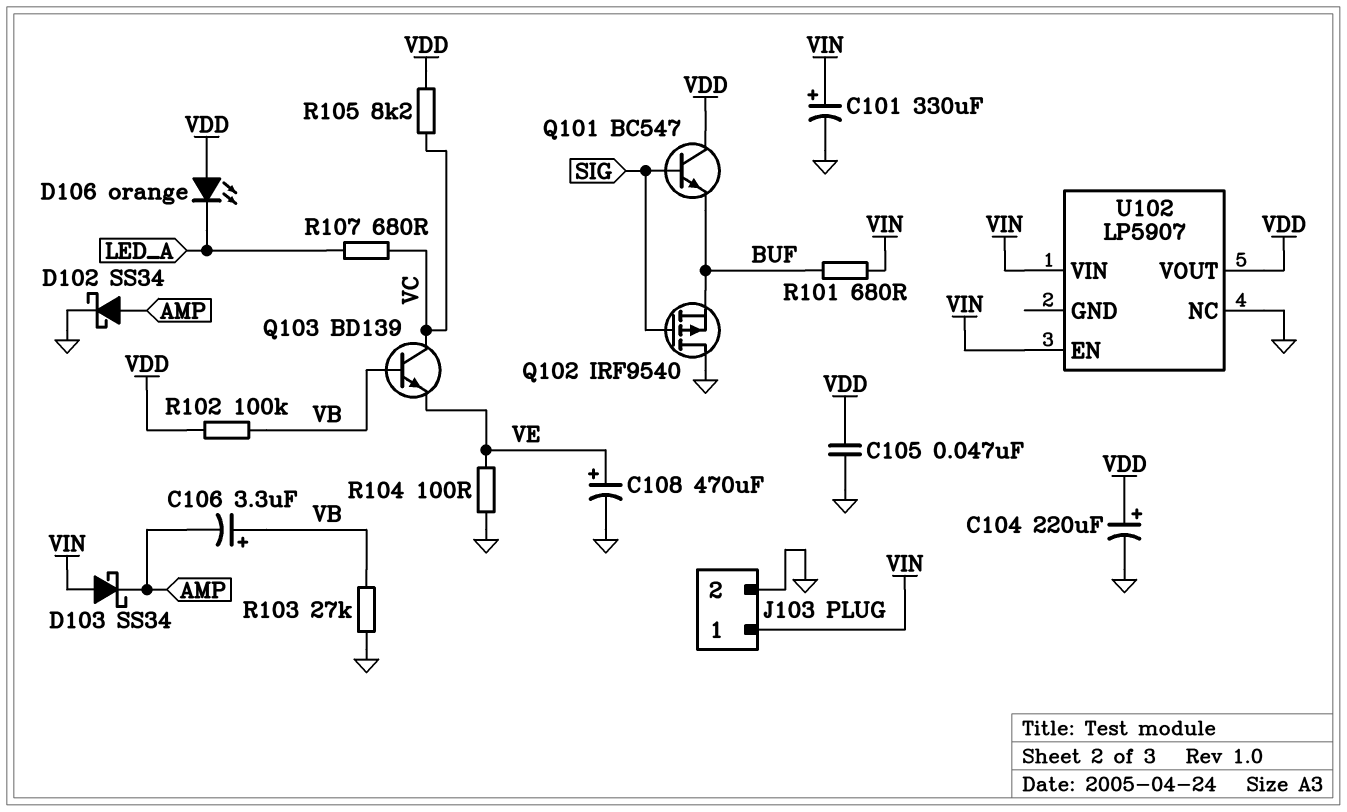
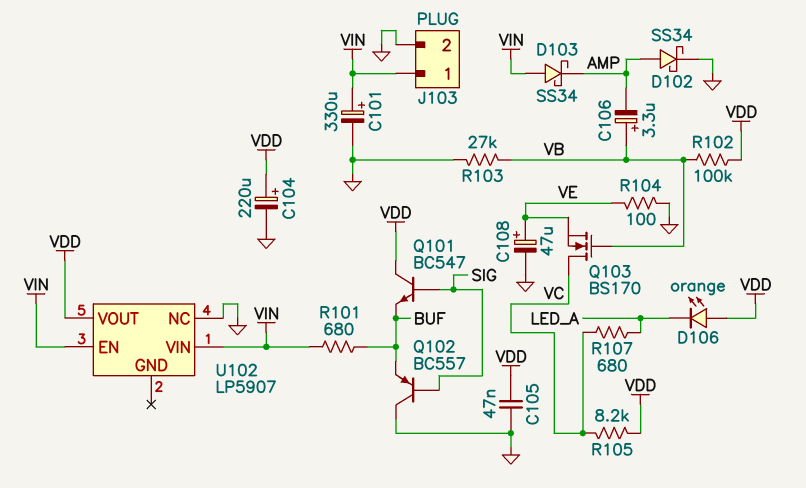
C108: 470uF (plus VE, minus GND) -> 47uF (plus VE, minus GND)
Q102: PMOS IRF9540 (G SIG, D GND, S BUF) -> PNP BC557 (B SIG, C GND, E BUF)
Q103: NPN BD139 (B VB, C VC, E VE) -> NMOS BS170 (G VB, D VC, S VE)

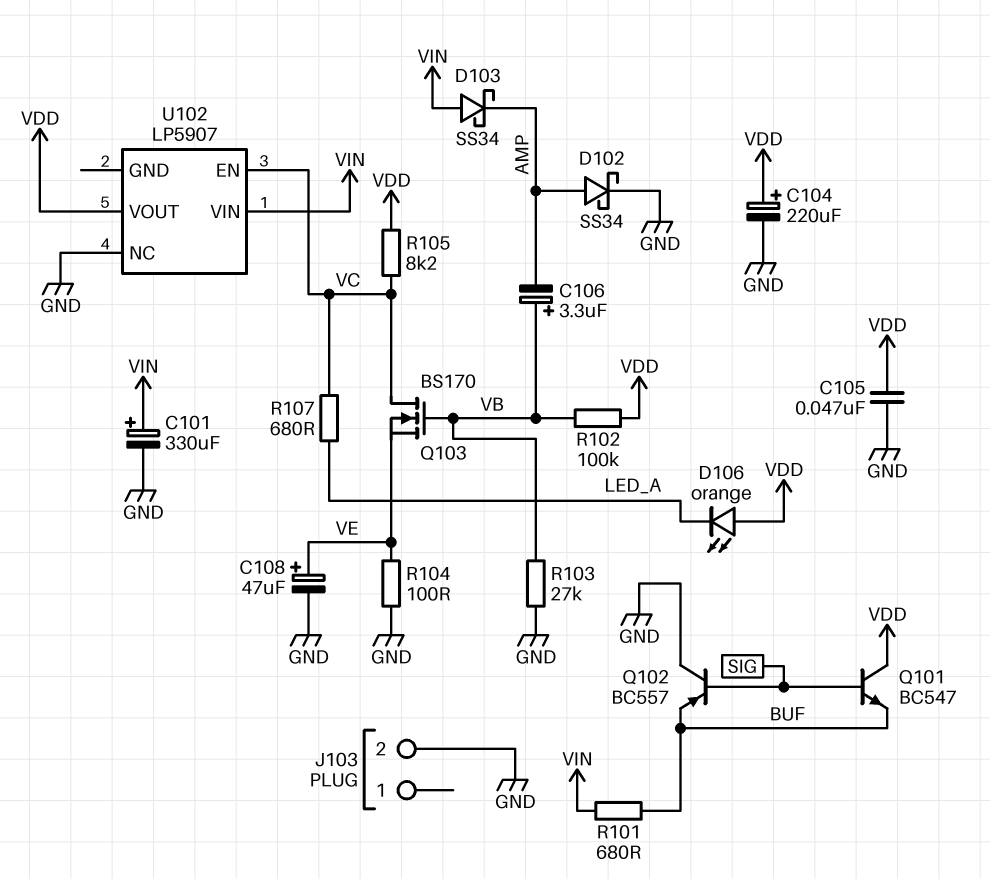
J103 pin 1: VIN -> none
U102 pin EN: VIN -> VC

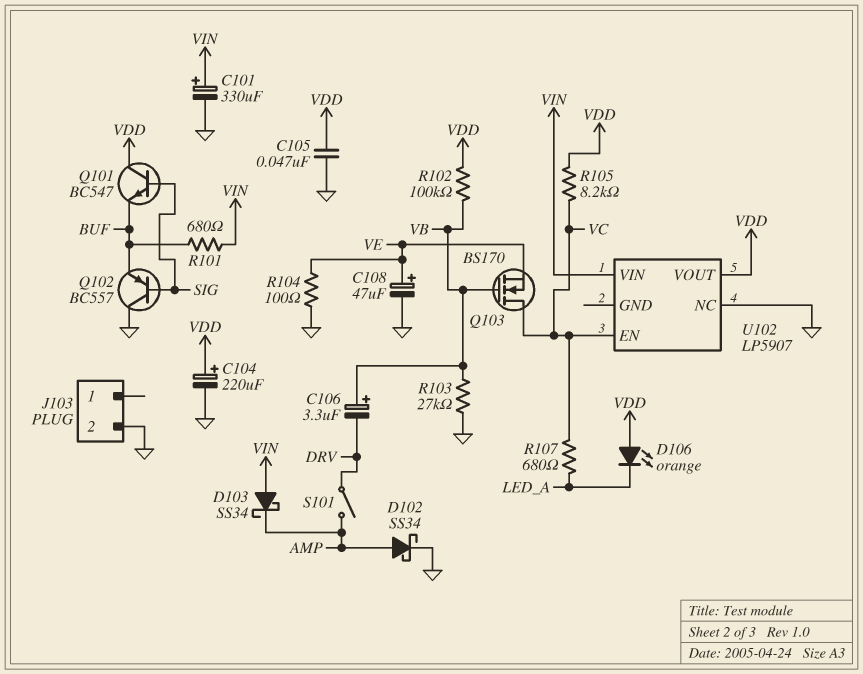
C106: 3.3uF (plus VB, minus AMP) -> 3.3uF (plus VB, minus DRV)
S101: none -> switch (AMP, DRV)

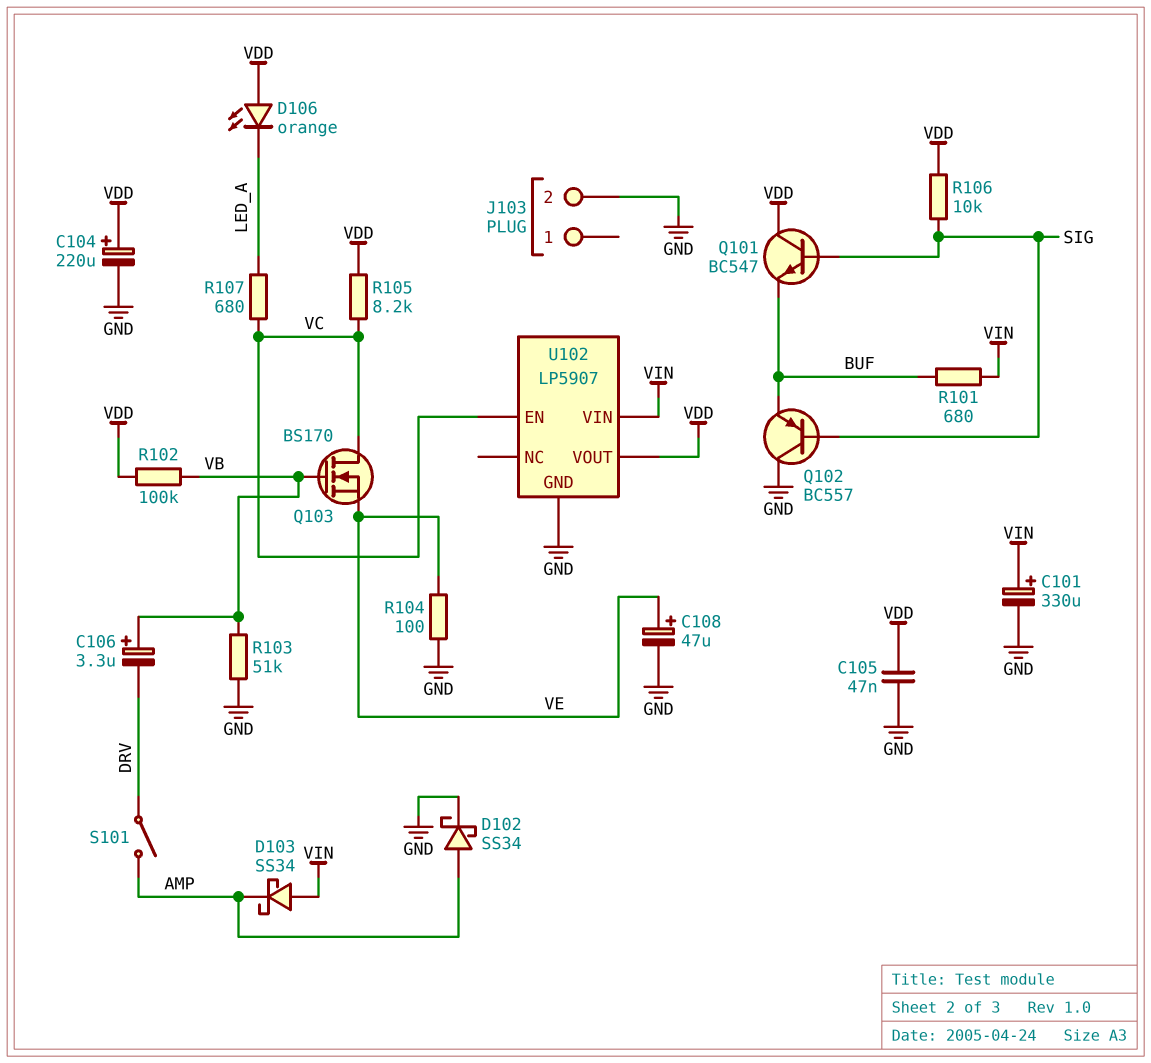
R103: 27k (GND, VB) -> 51k (GND, VB)
R106: none -> 10k (SIG, VDD)
U102 pin GND: none -> GND
U102 pin NC: GND -> none

